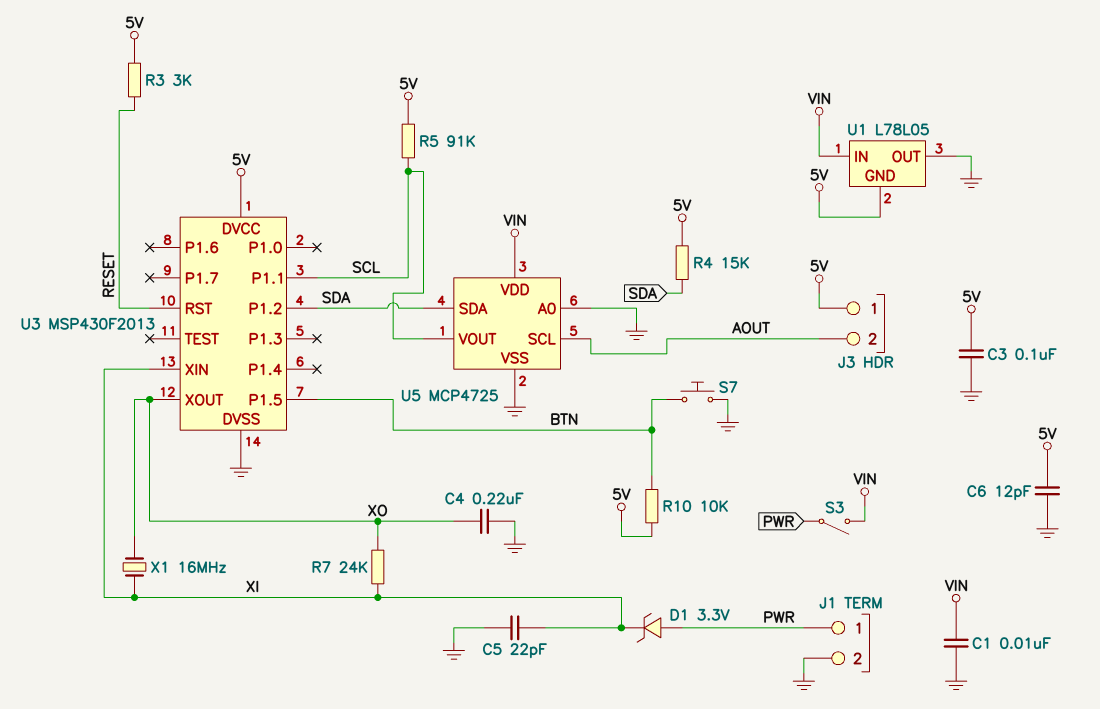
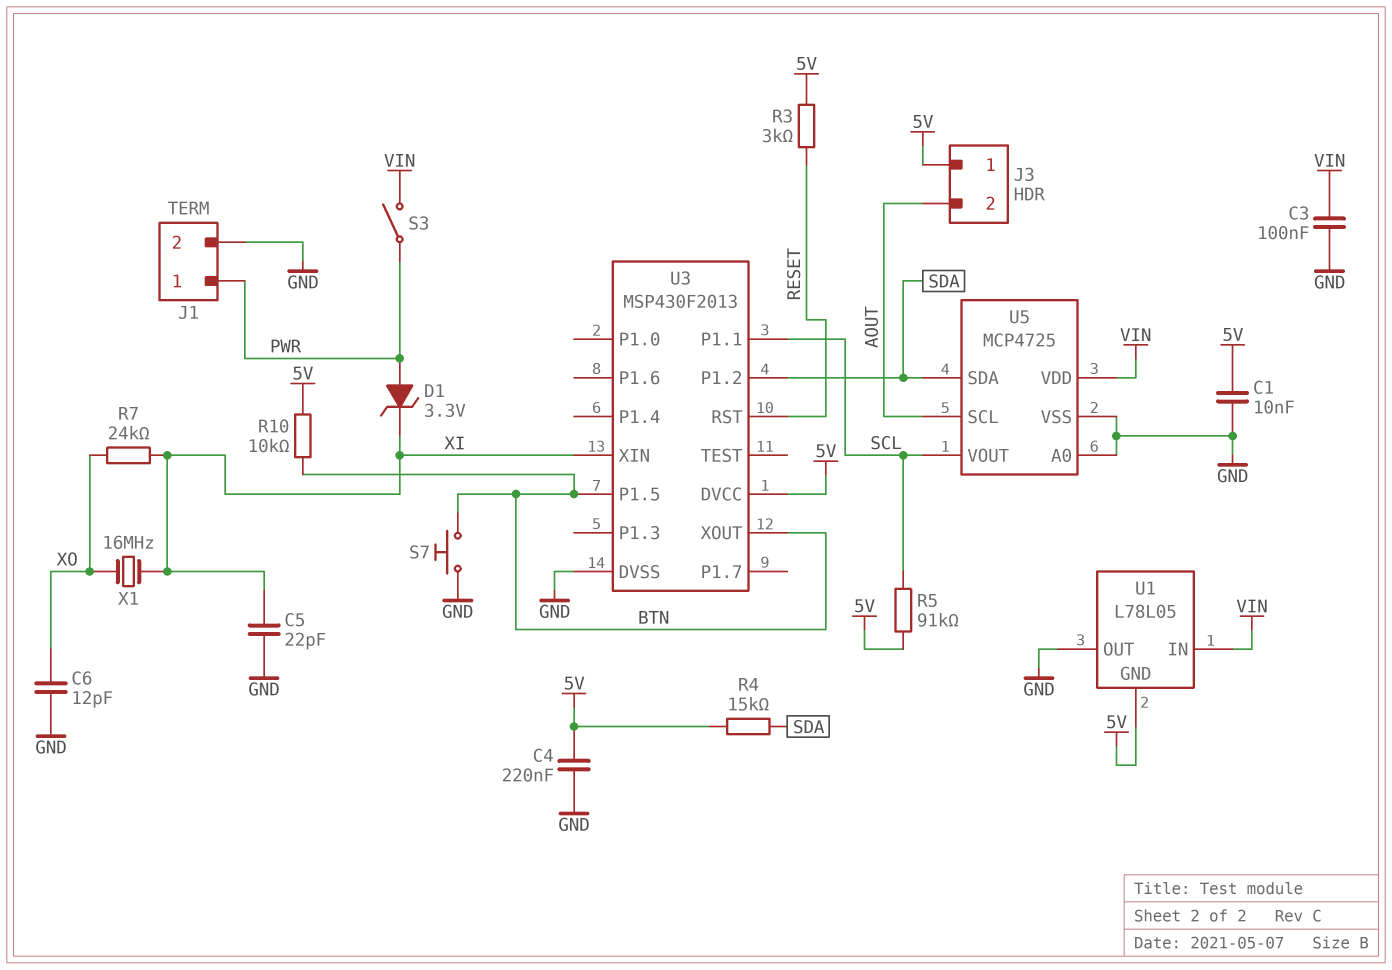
C1: 10nF (GND, VIN) -> 10nF (5V, GND)
C3: 100nF (5V, GND) -> 100nF (GND, VIN)
C4: 220nF (GND, XO) -> 220nF (5V, GND)
C6: 12pF (5V, GND) -> 12pF (GND, XO)
U3 pin XOUT: XO -> BTN

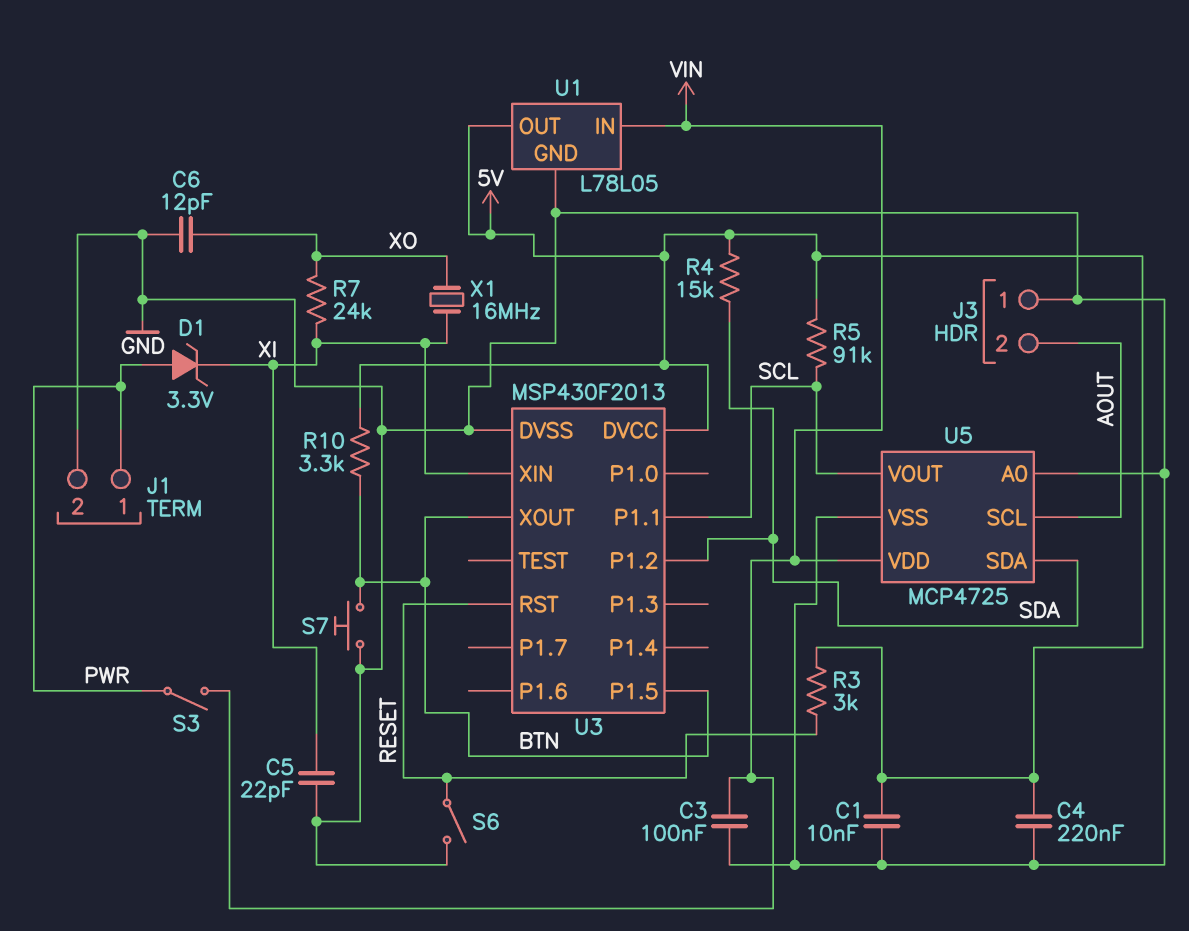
J3 pin 1: 5V -> GND
R10: 10k (5V, BTN) -> 3.3k (5V, BTN)
S6: none -> switch (GND, RESET)
U1 pin GND: 5V -> GND
U1 pin OUT: GND -> 5V

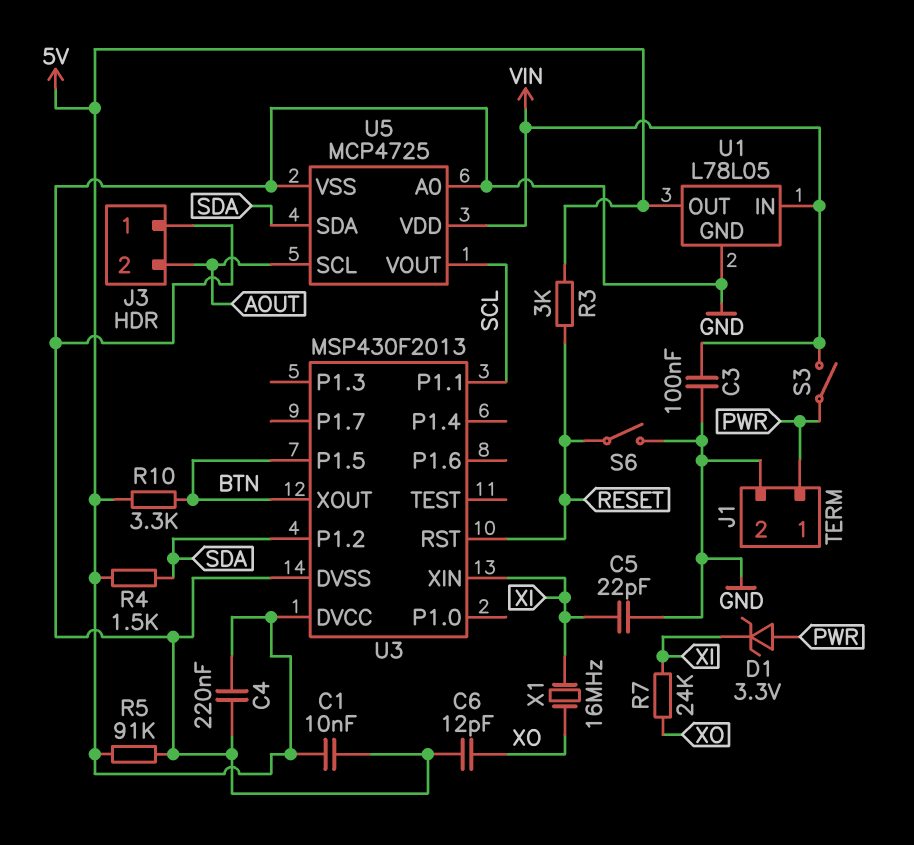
R4: 15k (5V, SDA) -> 1.5k (5V, SDA)
R5: 91k (5V, SCL) -> 91k (5V, GND)
S7: button (BTN, GND) -> none

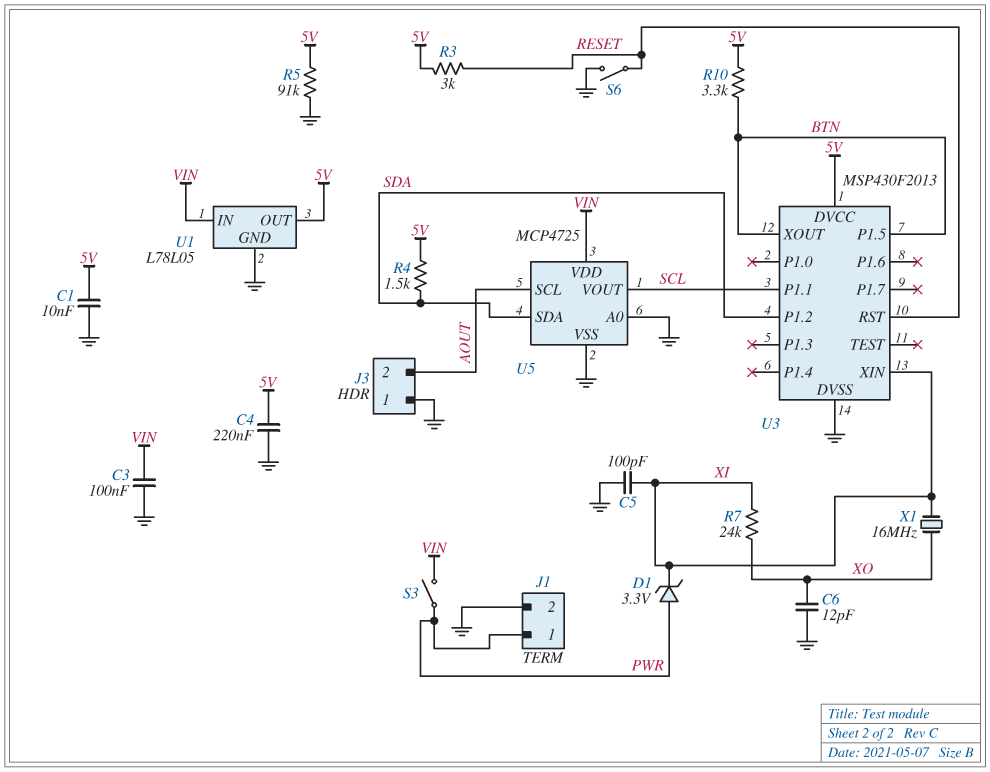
C5: 22pF (GND, XI) -> 100pF (GND, XI)

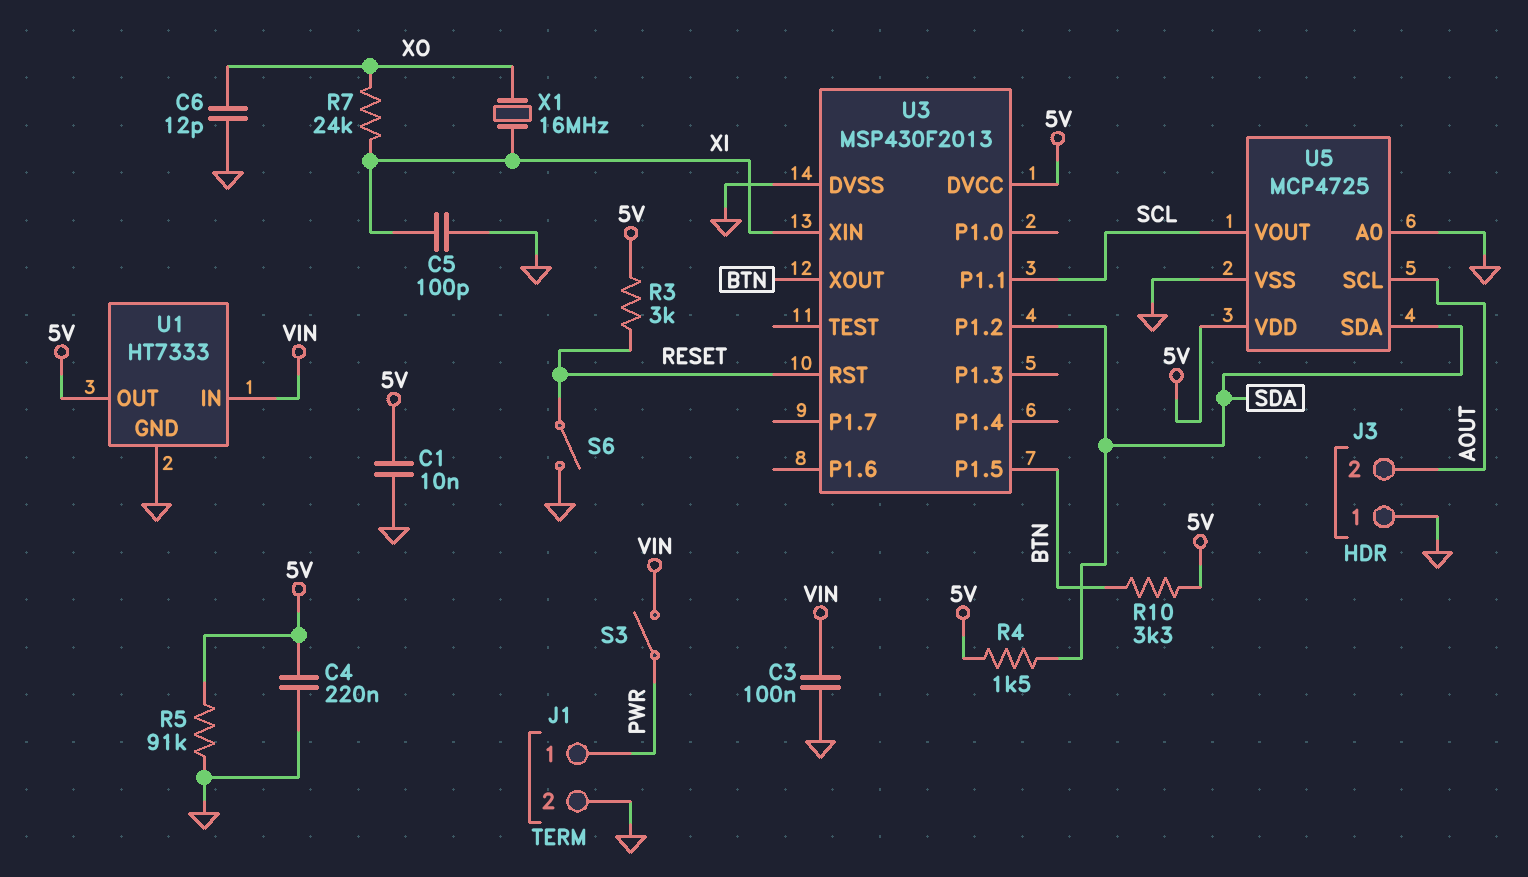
D1: zener 3.3V (A PWR, K XI) -> none
U1: L78L05 -> HT7333
U5 pin VDD: VIN -> 5V

